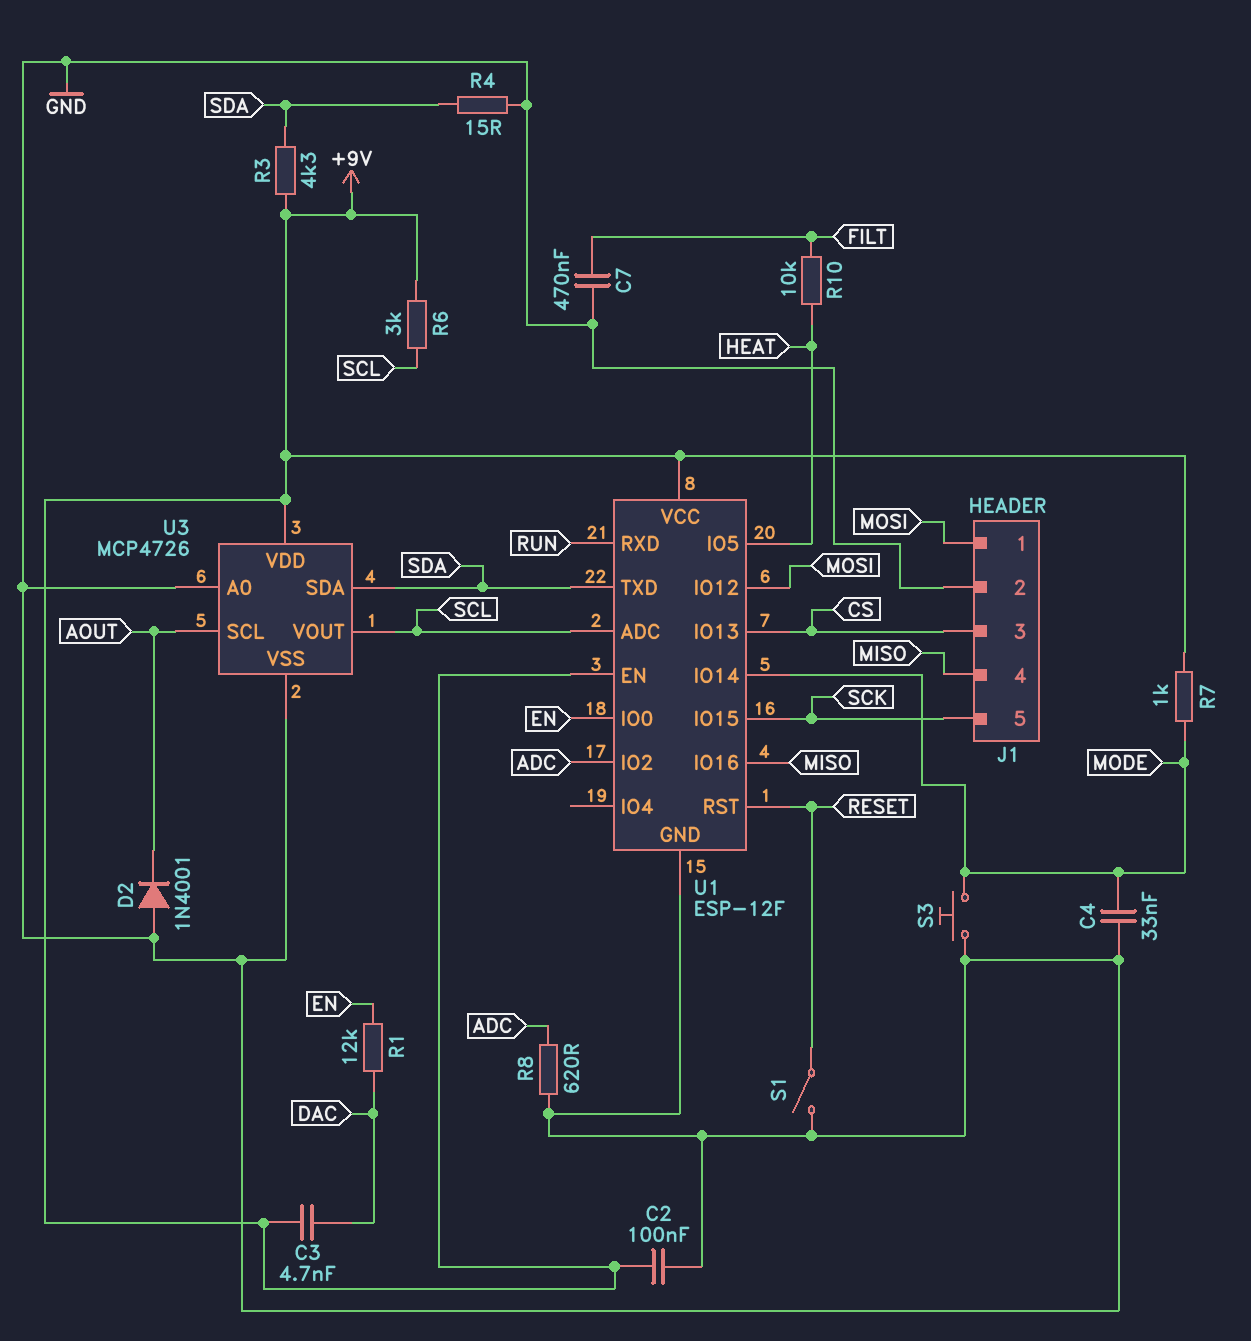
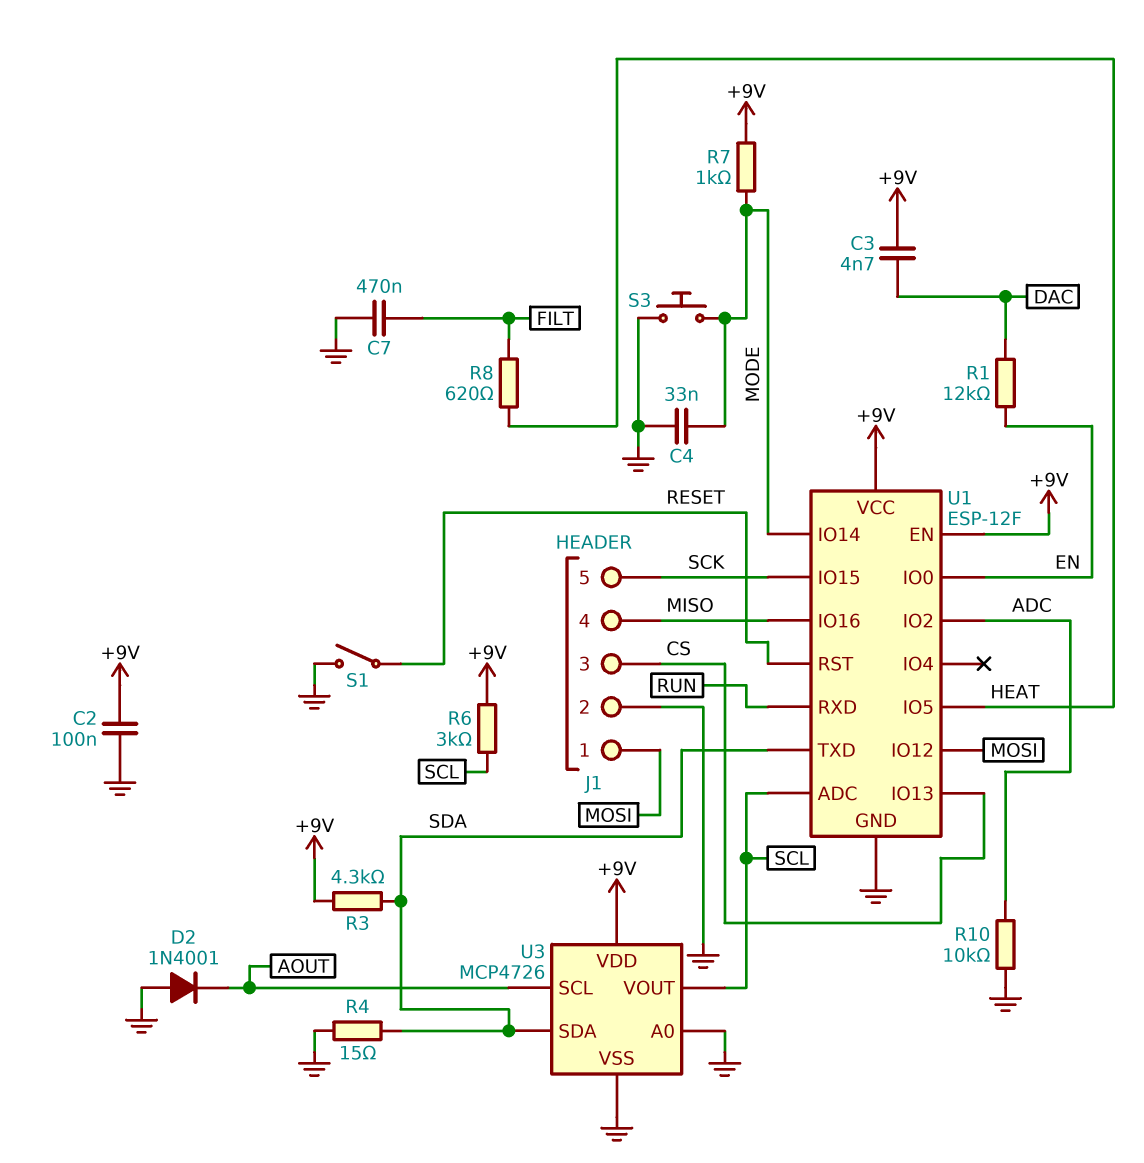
R8: 620 (ADC, GND) -> 620 (FILT, HEAT)
R10: 10k (FILT, HEAT) -> 10k (ADC, GND)

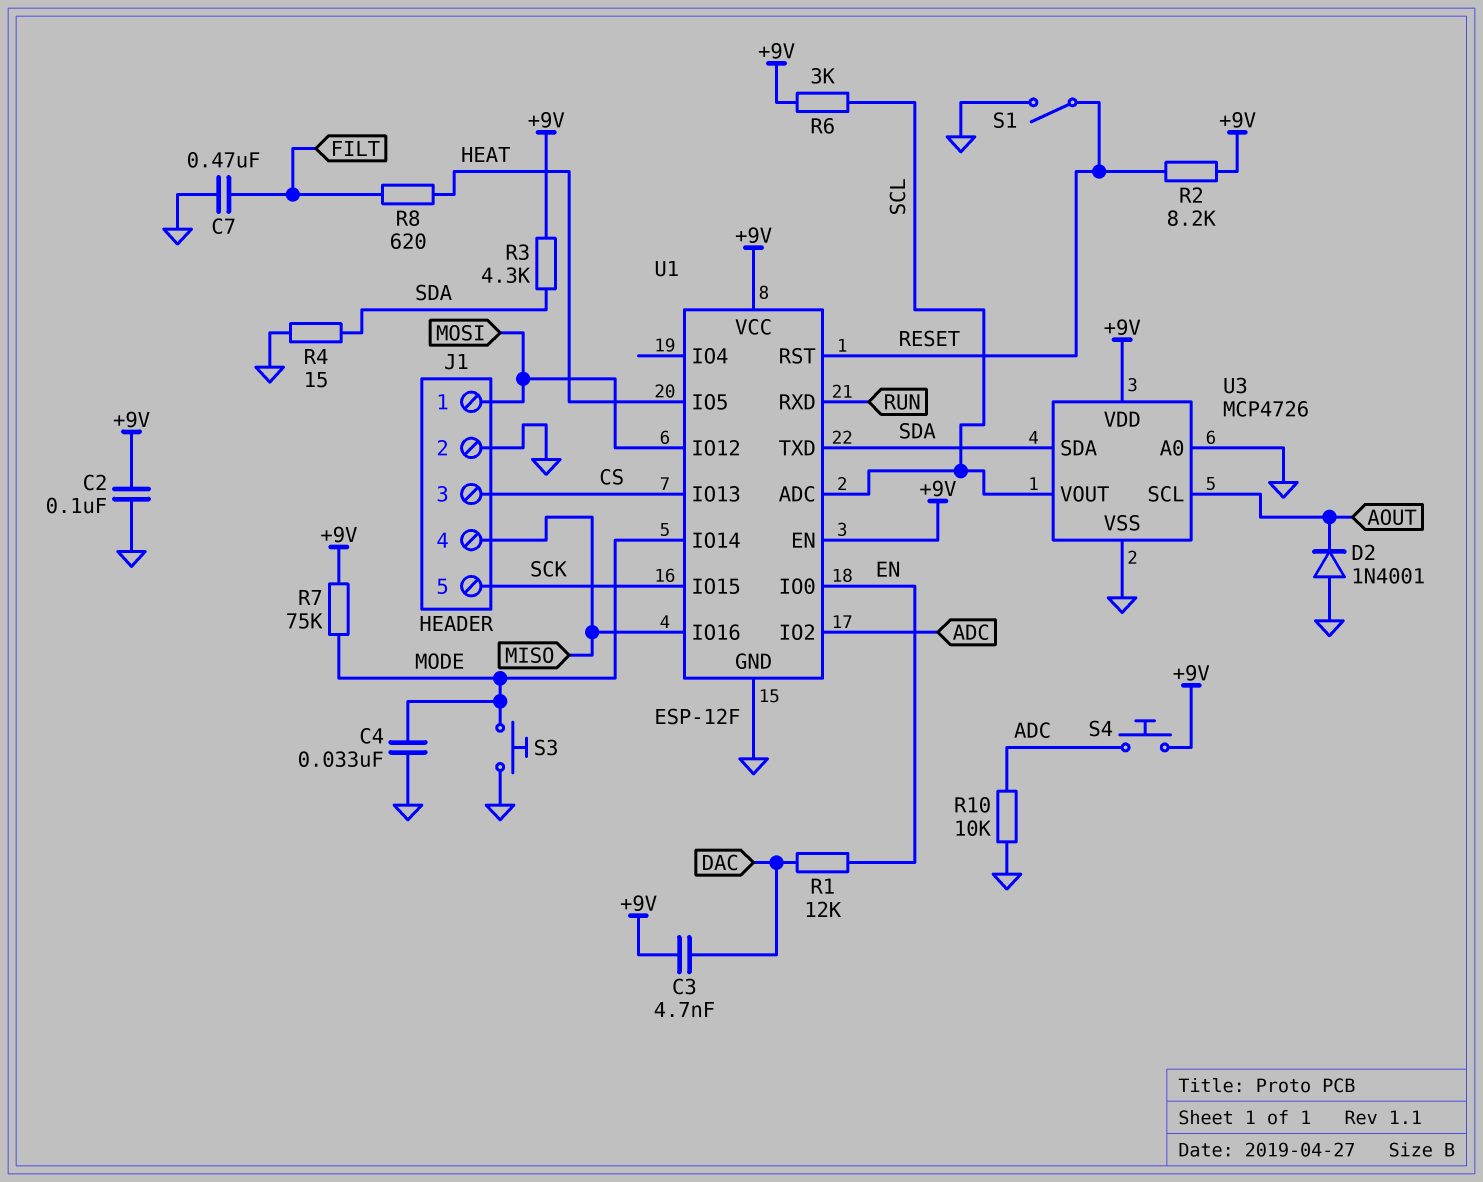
R2: none -> 8.2k (+9V, RESET)
R7: 1k (+9V, MODE) -> 75k (+9V, MODE)
S4: none -> button (+9V, ADC)

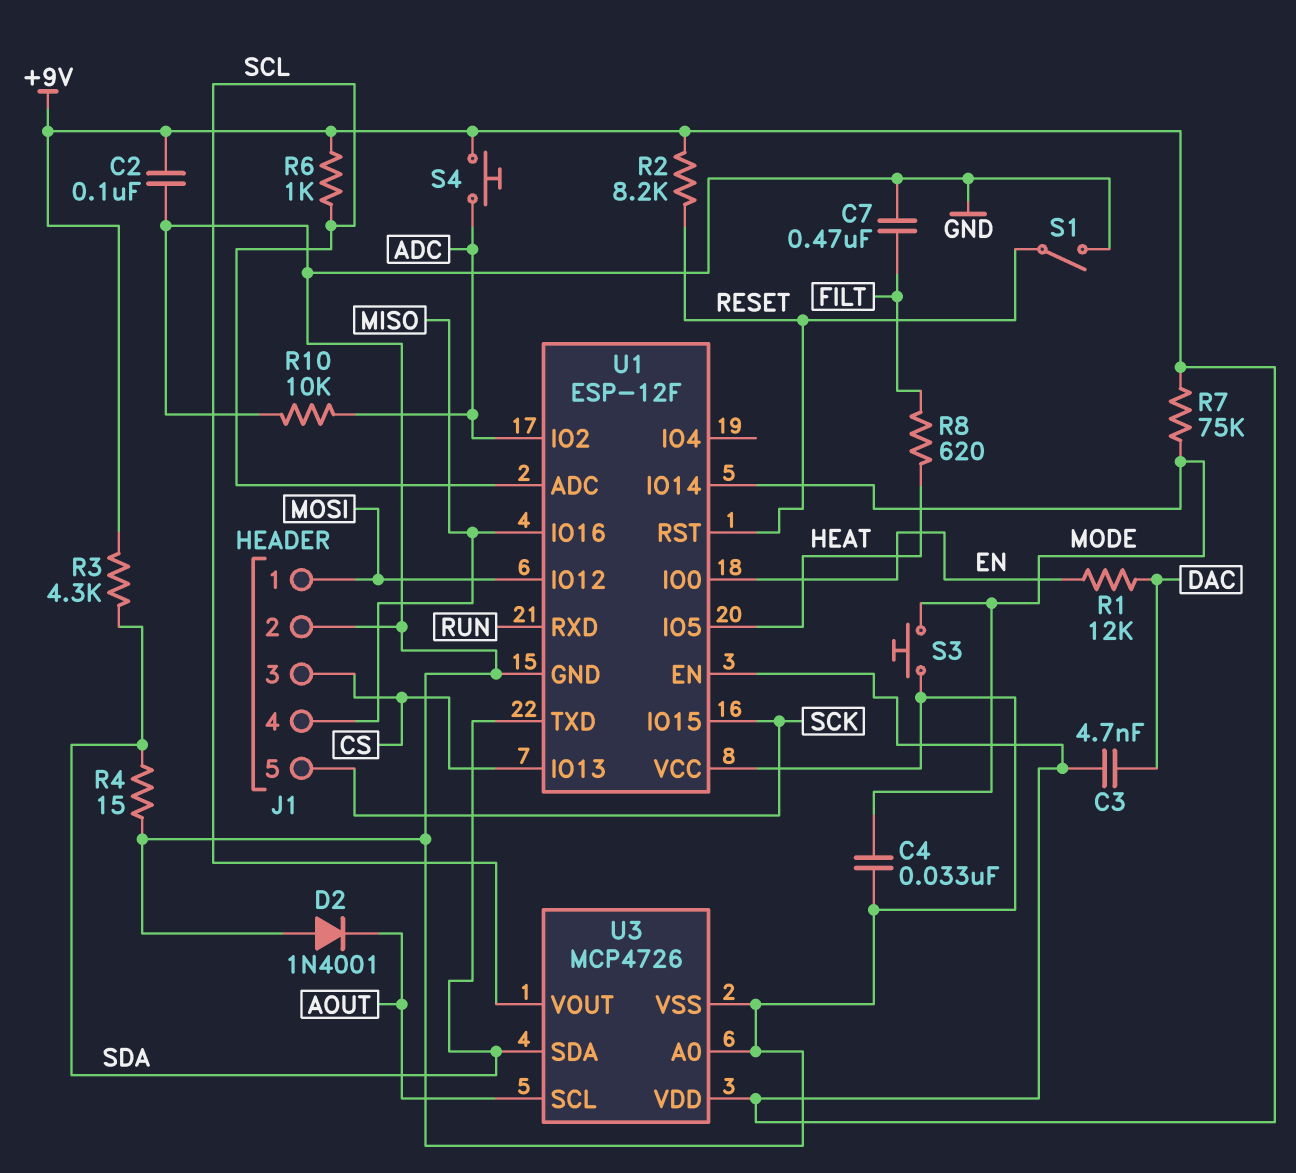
R6: 3k (+9V, SCL) -> 1k (+9V, SCL)
U1 pin VCC: +9V -> GND

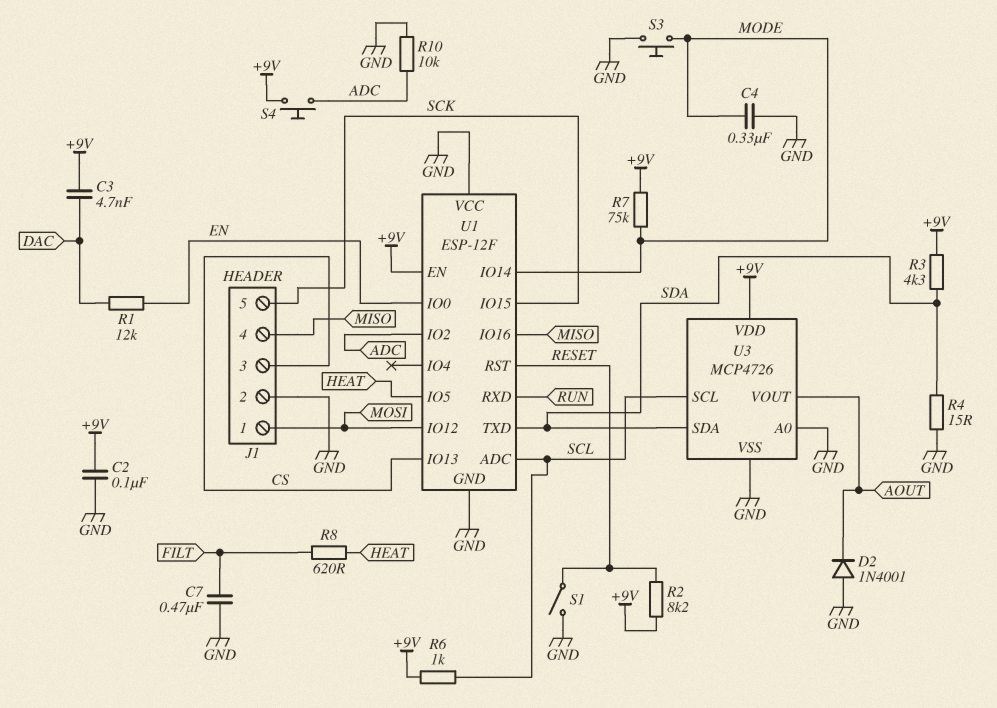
C4: 33nF (GND, MODE) -> 330nF (GND, MODE)
U3 pin SCL: AOUT -> SCL
U3 pin VOUT: SCL -> AOUT

